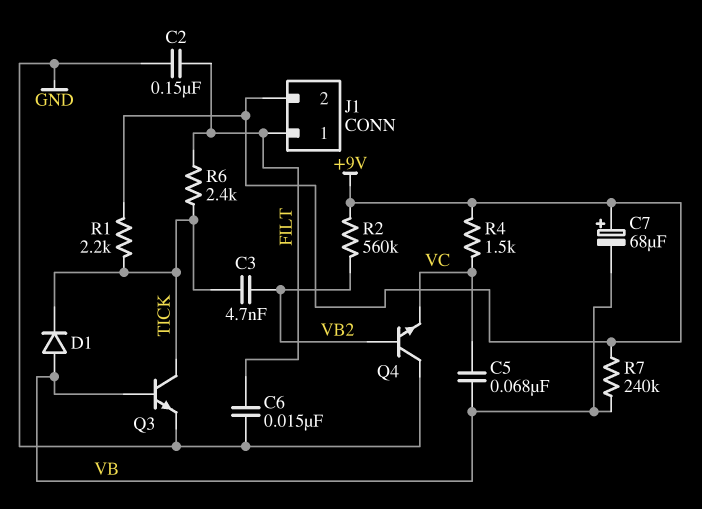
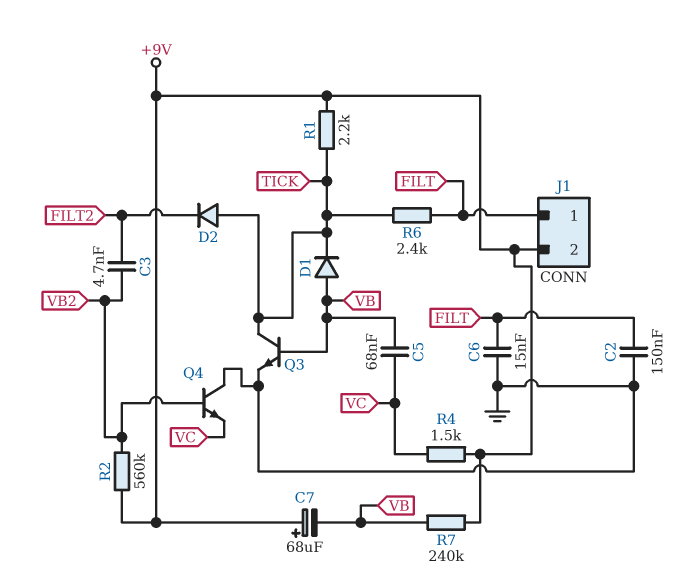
C3: 4.7nF (TICK, VB2) -> 4.7nF (FILT2, VB2)
D2: none -> diode (A TICK, K FILT2)

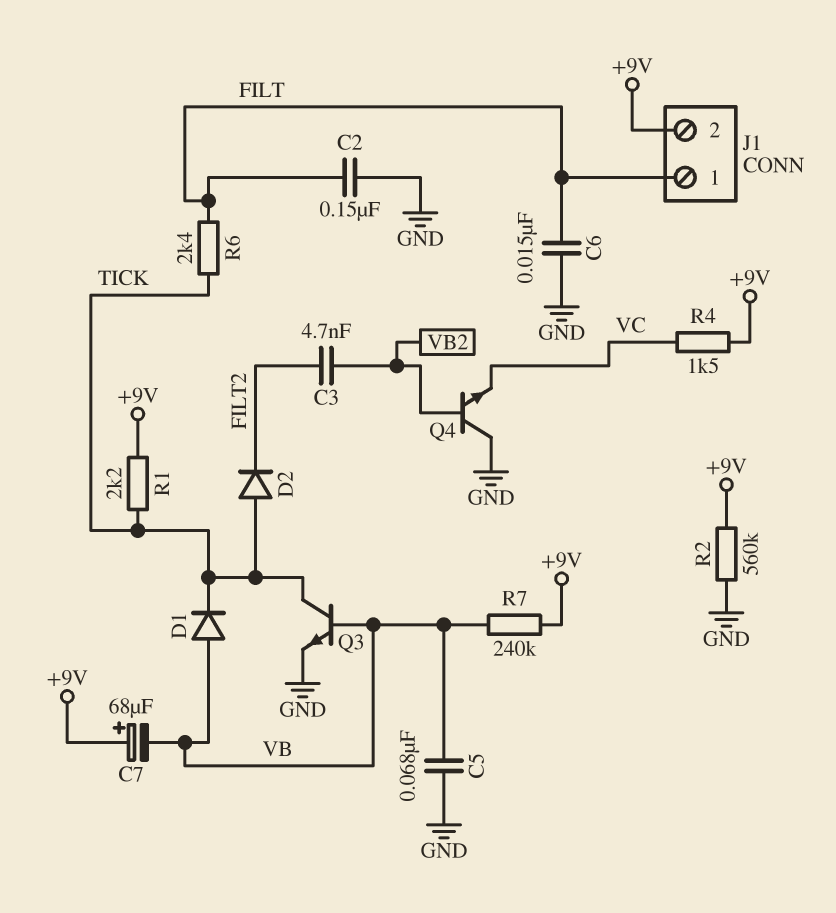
C5: 68nF (VB, VC) -> 68nF (GND, VB)
R2: 560k (+9V, VB2) -> 560k (+9V, GND)

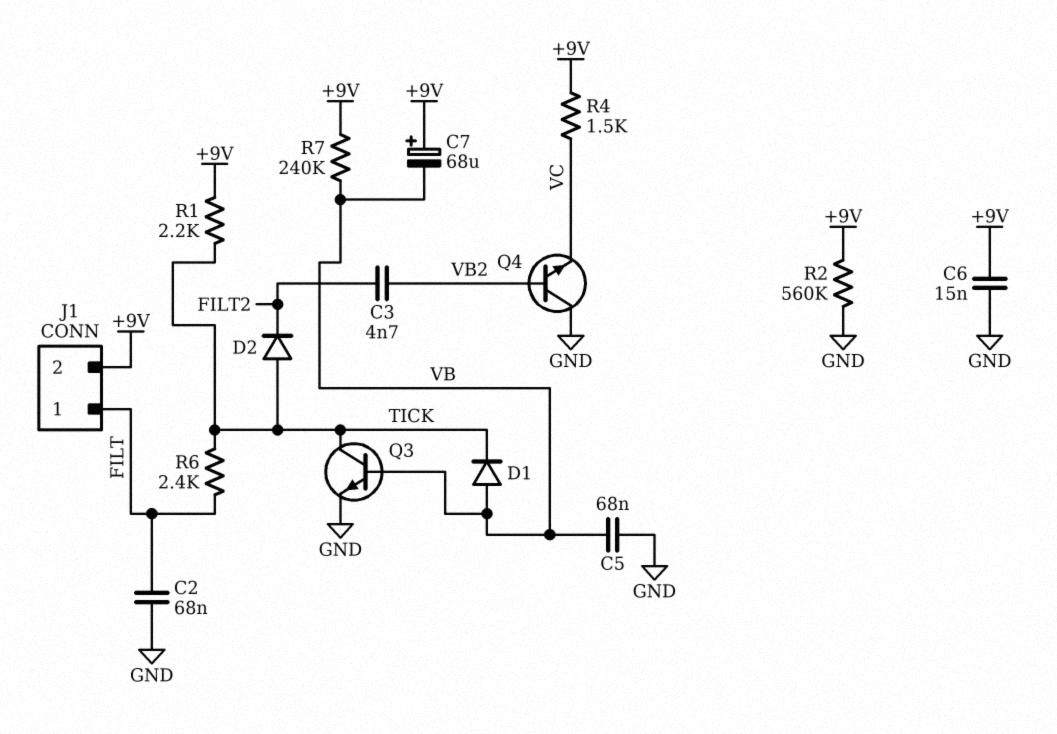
C2: 150nF (FILT, GND) -> 68nF (FILT, GND)
C6: 15nF (FILT, GND) -> 15nF (+9V, GND)

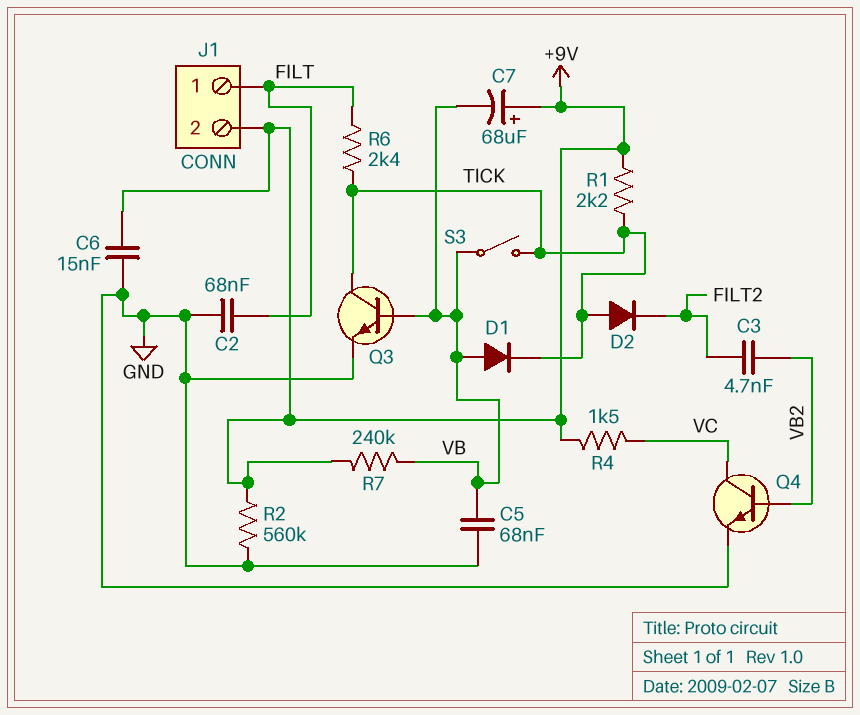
Q4: NPN (B VB2, C GND, E VC) -> NPN (B VB2, C VC, E GND)
S3: none -> switch (TICK, VB)

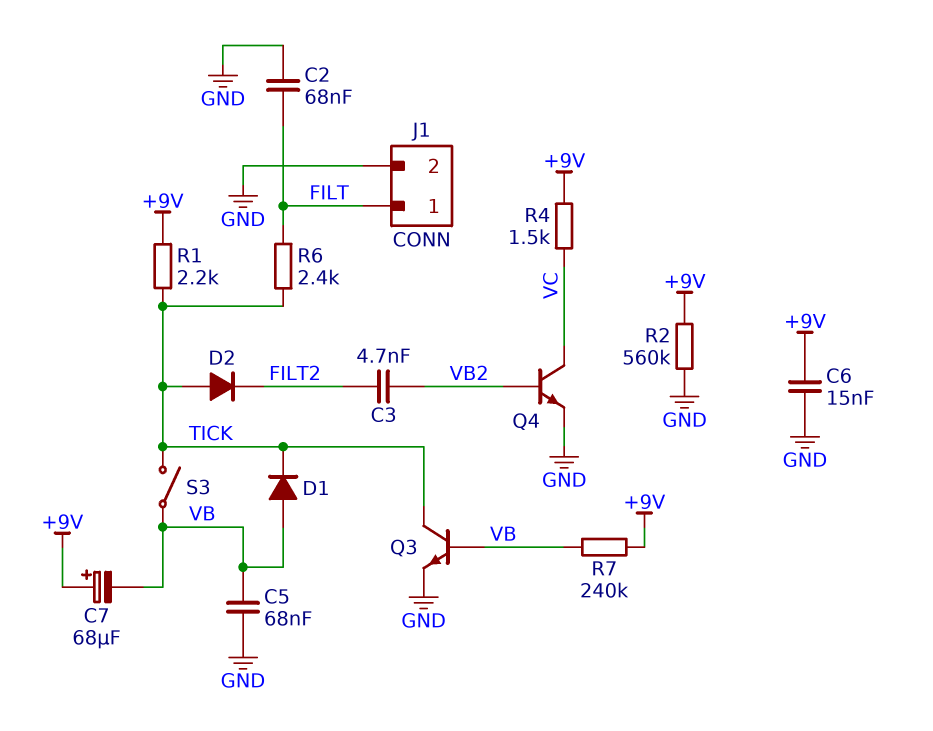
J1 pin 2: +9V -> GND

